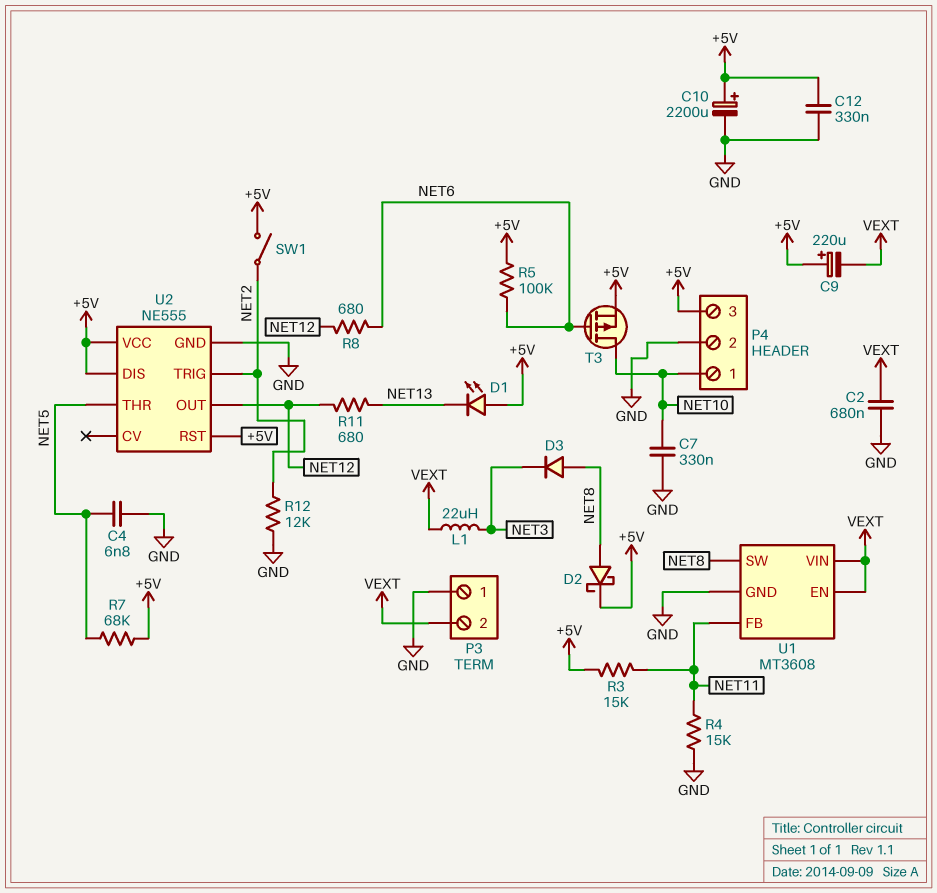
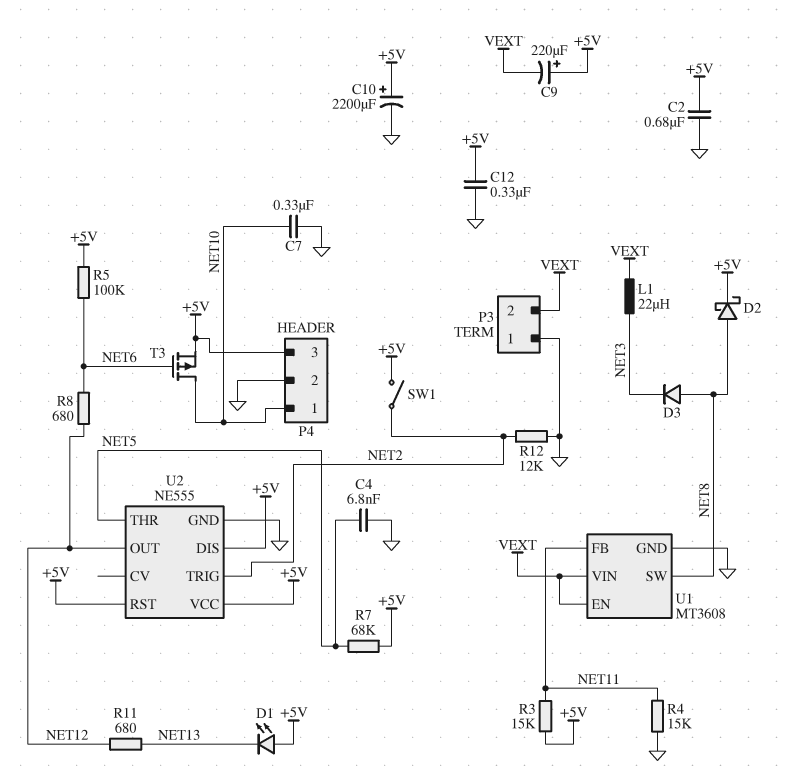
C2: 680nF (GND, VEXT) -> 680nF (+5V, GND)

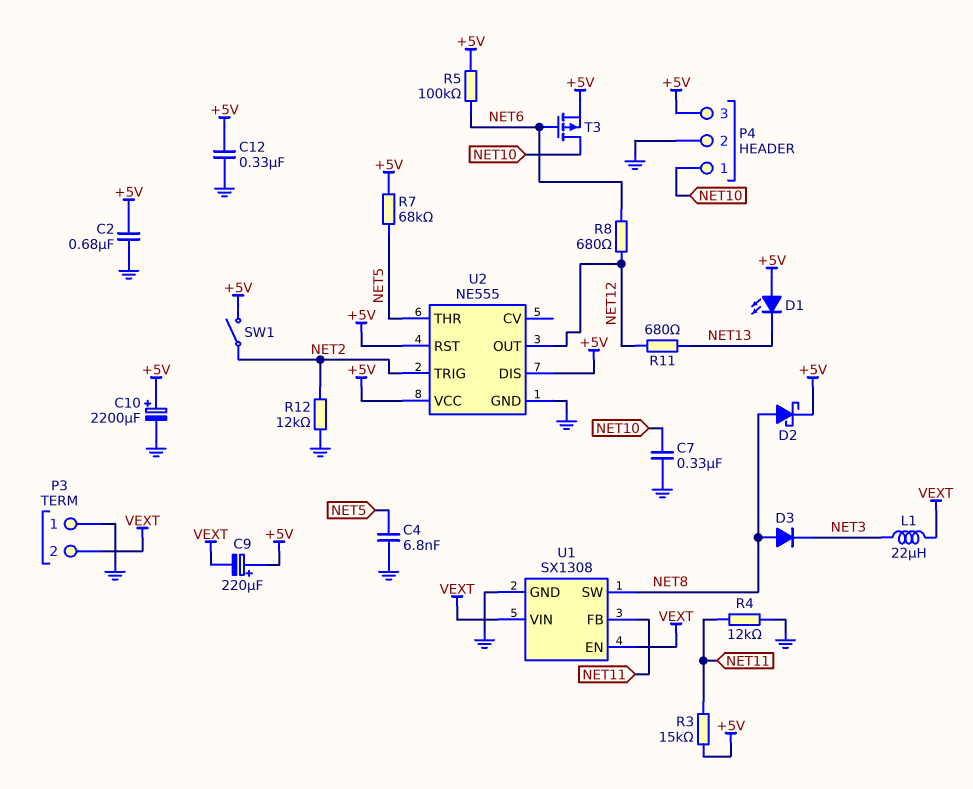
R4: 15k (GND, NET11) -> 12k (GND, NET11)
U1: MT3608 -> SX1308

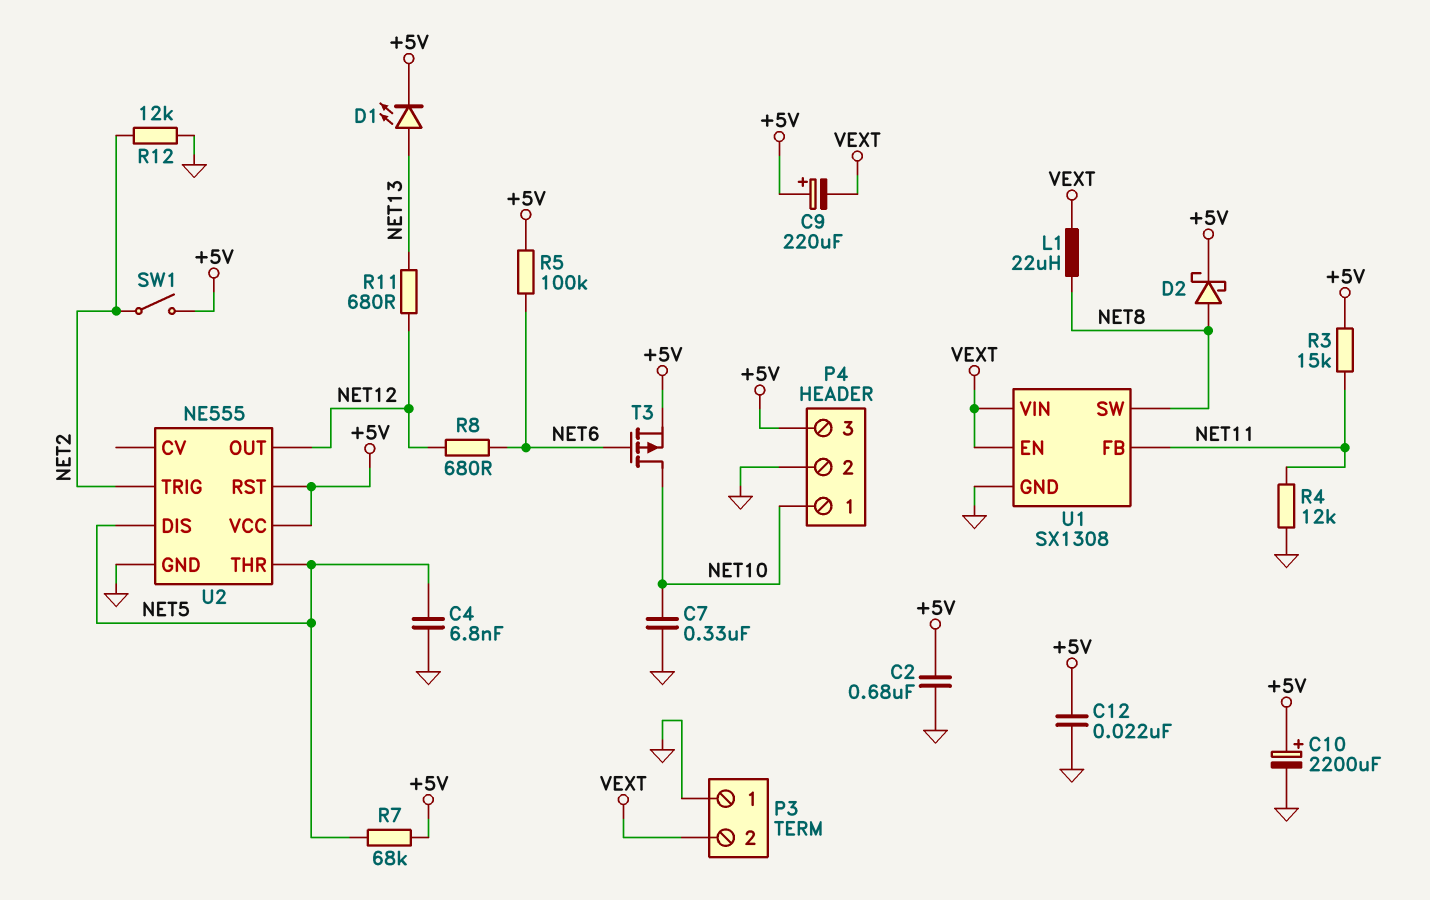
C12: 330nF (+5V, GND) -> 22nF (+5V, GND)
D1: LED (A +5V, K NET13) -> LED (A NET13, K +5V)
D3: diode (A NET8, K NET3) -> none
L1: 22uH (NET3, VEXT) -> 22uH (NET8, VEXT)
U2 pin DIS: +5V -> NET5

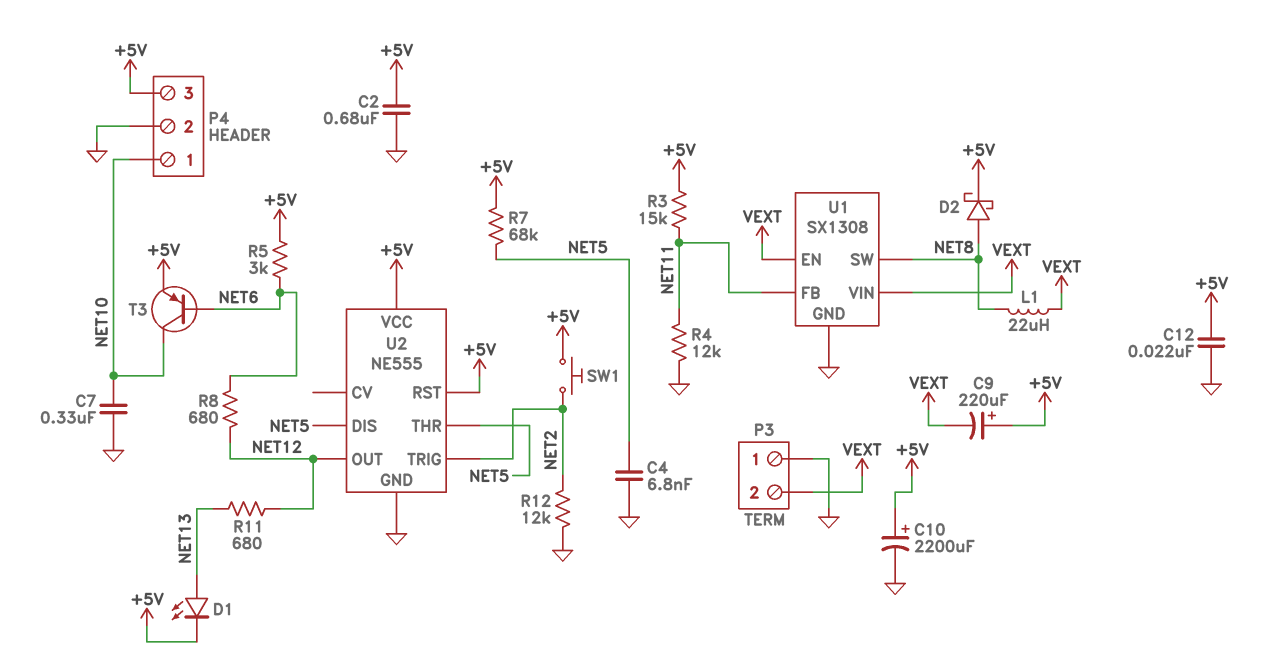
R5: 100k (+5V, NET6) -> 3k (+5V, NET6)
SW1: switch (+5V, NET2) -> button (+5V, NET2)
T3: PMOS (G NET6, D NET10, S +5V) -> PNP (B NET6, C NET10, E +5V)

